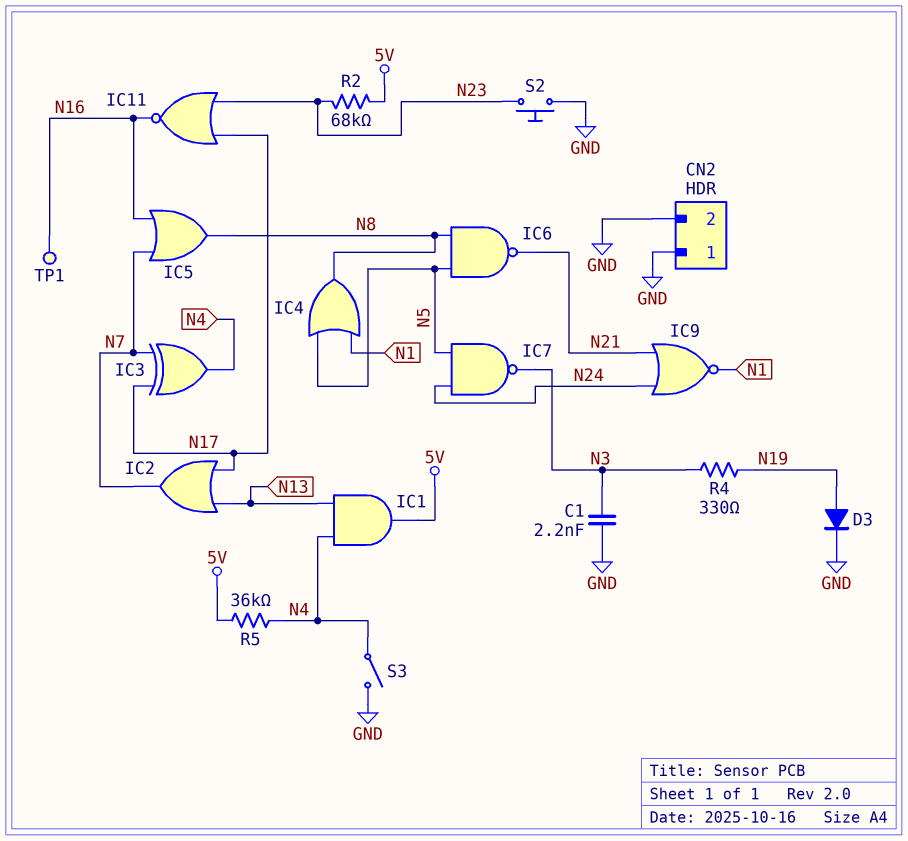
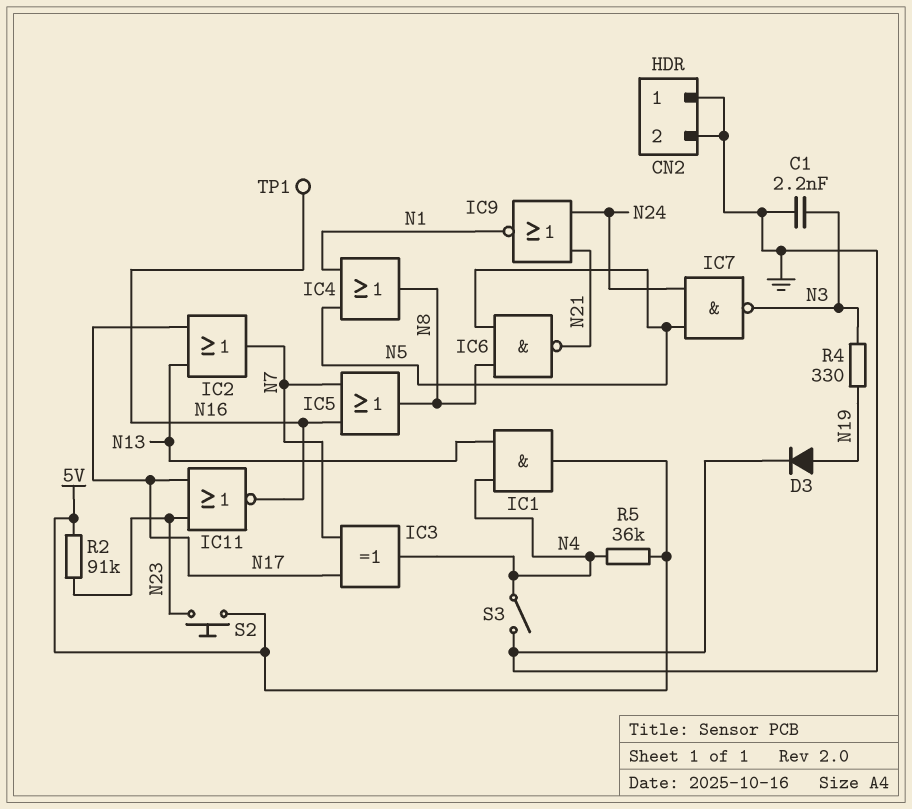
R2: 68k (5V, N23) -> 91k (5V, N23)
S2: button (GND, N23) -> button (5V, N23)

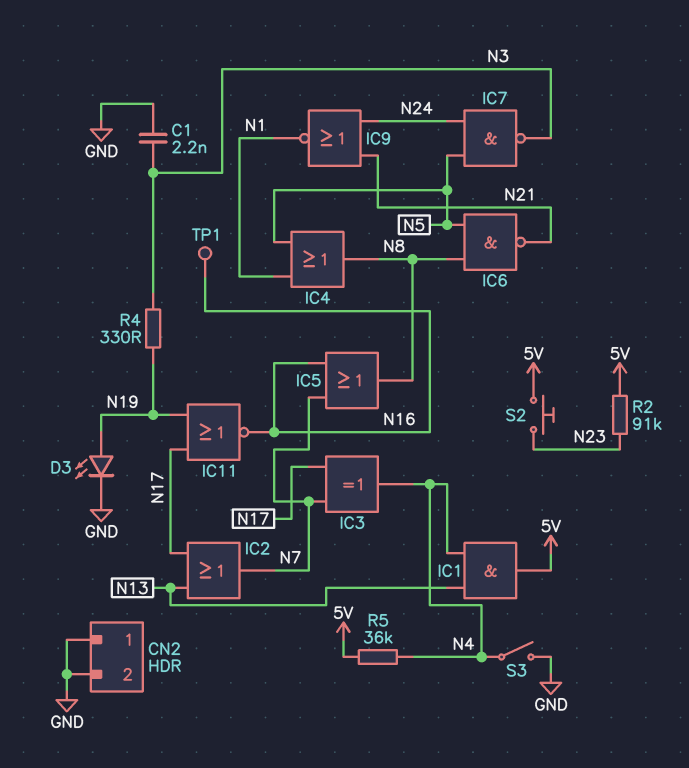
D3: diode (A N19, K GND) -> LED (A N19, K GND)
IC11: NOR (in N17, in N23, out N16) -> NOR (in N17, in N19, out N16)

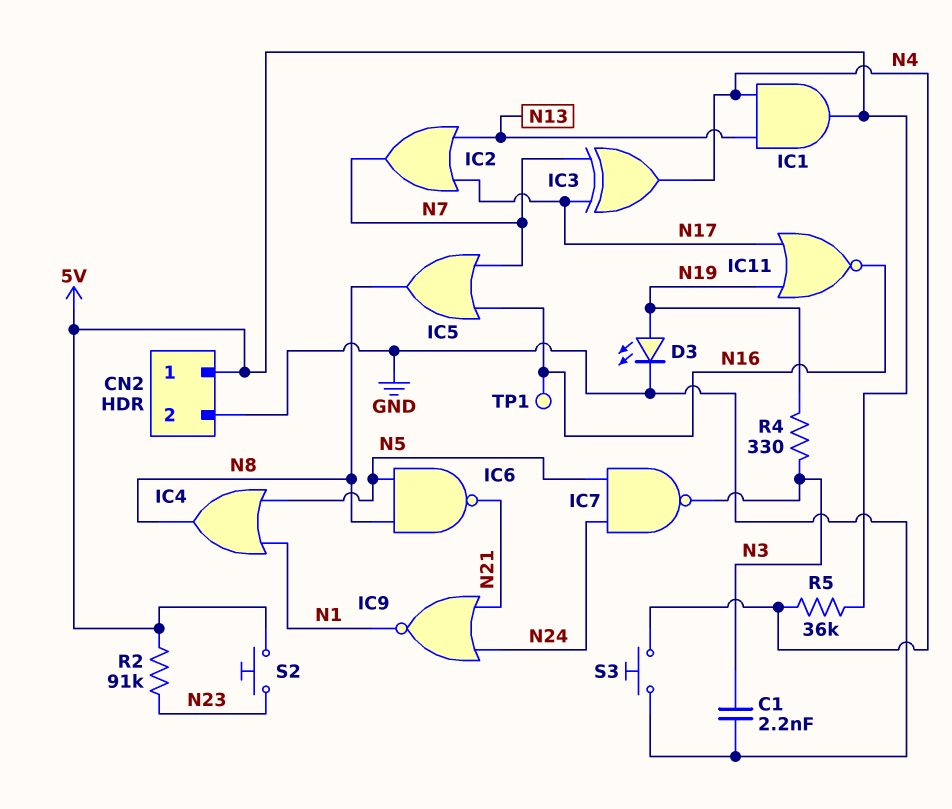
CN2 pin 1: GND -> 5V
S3: switch (GND, N4) -> button (GND, N4)

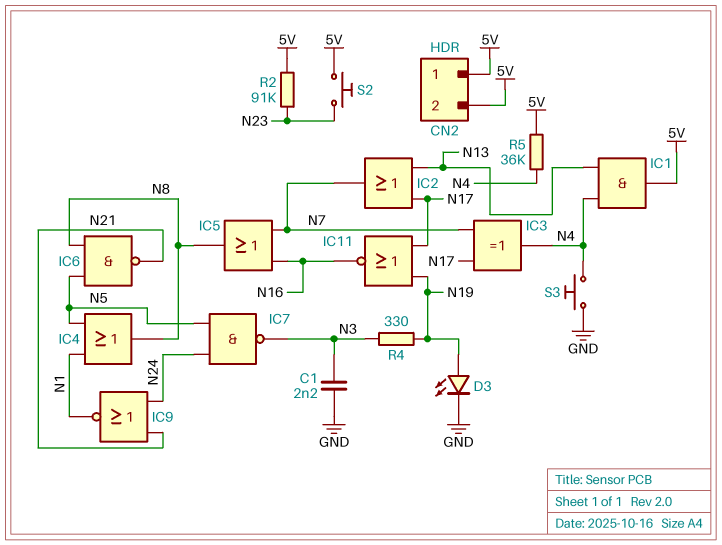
CN2 pin 2: GND -> 5V
TP1: test point (N16) -> none

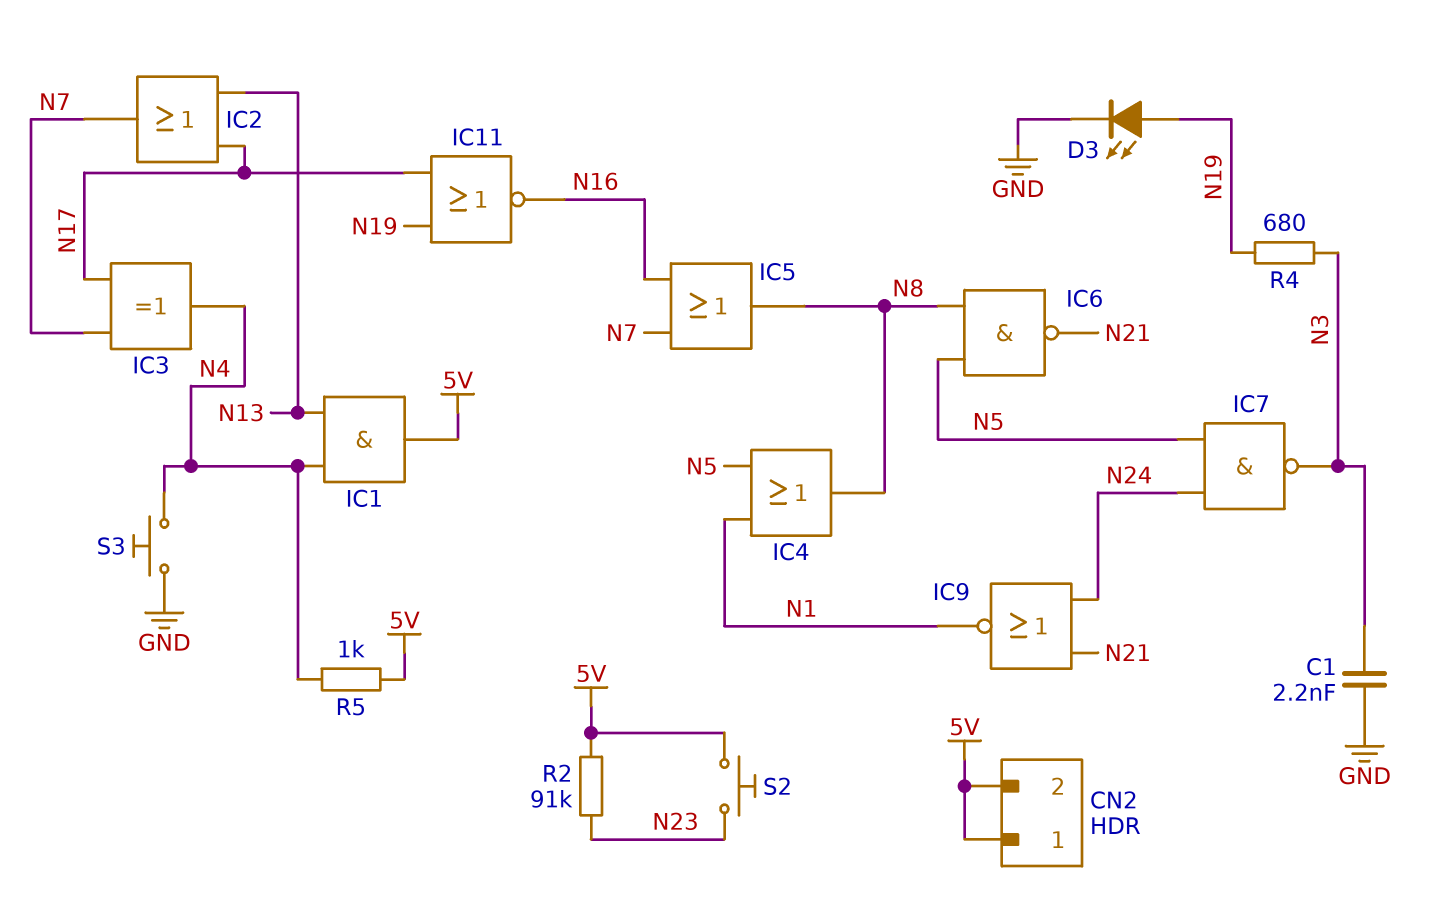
R4: 330 (N3, N19) -> 680 (N3, N19)
R5: 36k (5V, N4) -> 1k (5V, N4)

